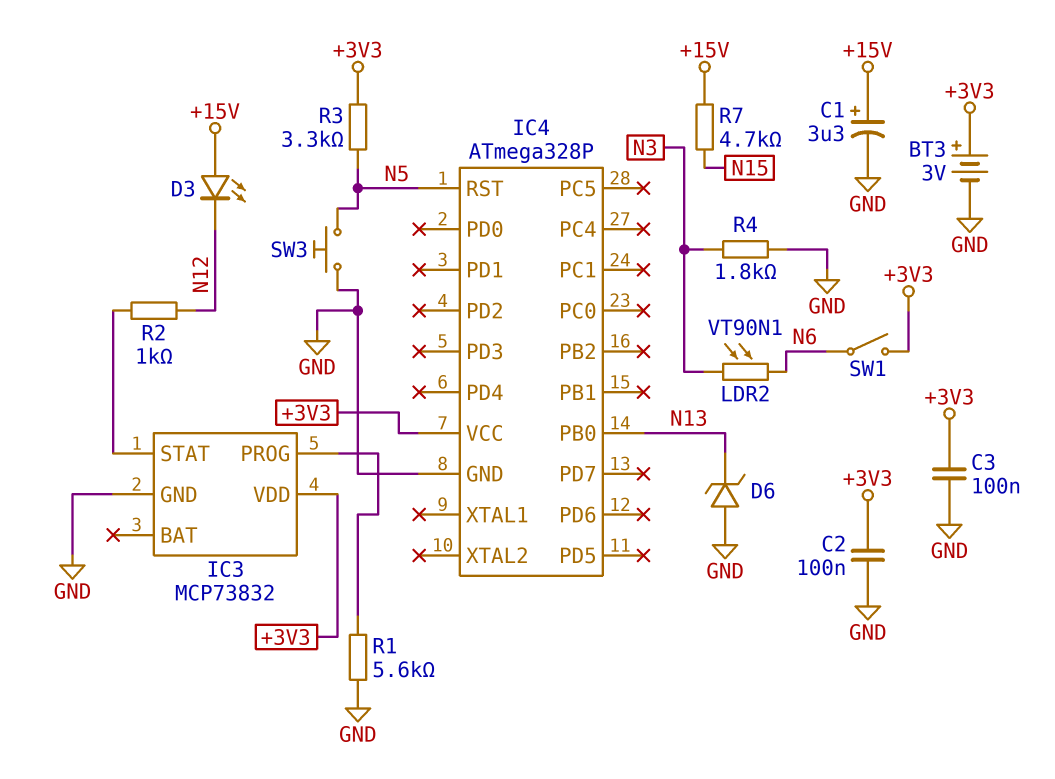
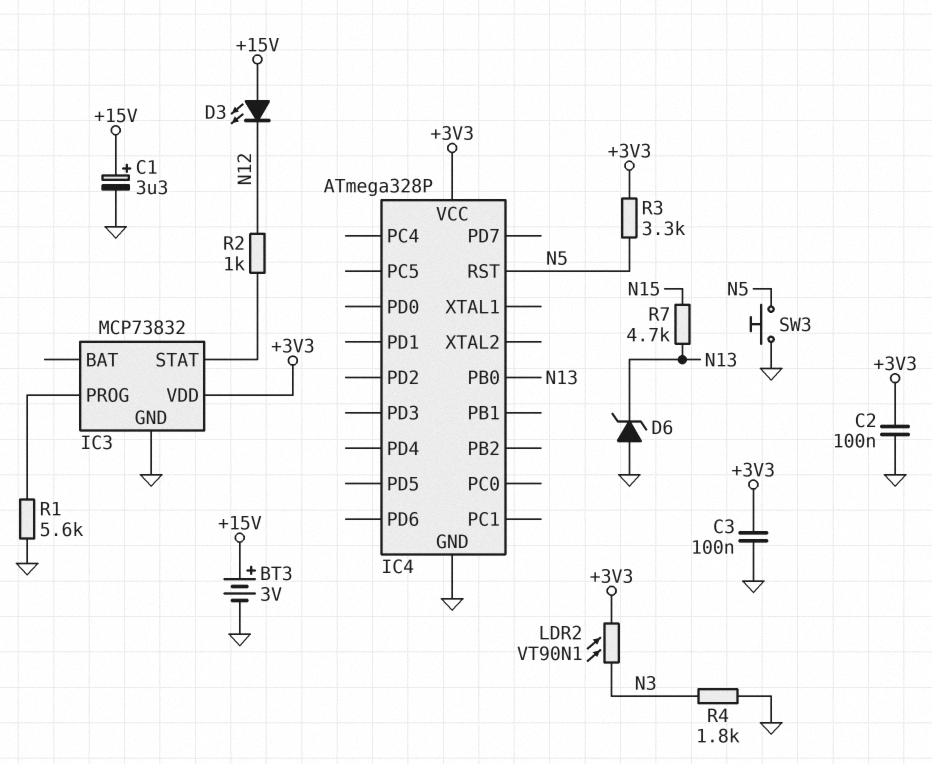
BT3: 3V (plus +3V3, minus GND) -> 3V (plus +15V, minus GND)
LDR2: VT90N1 (N3, N6) -> VT90N1 (+3V3, N3)
R7: 4.7k (+15V, N15) -> 4.7k (N13, N15)
SW1: switch (+3V3, N6) -> none

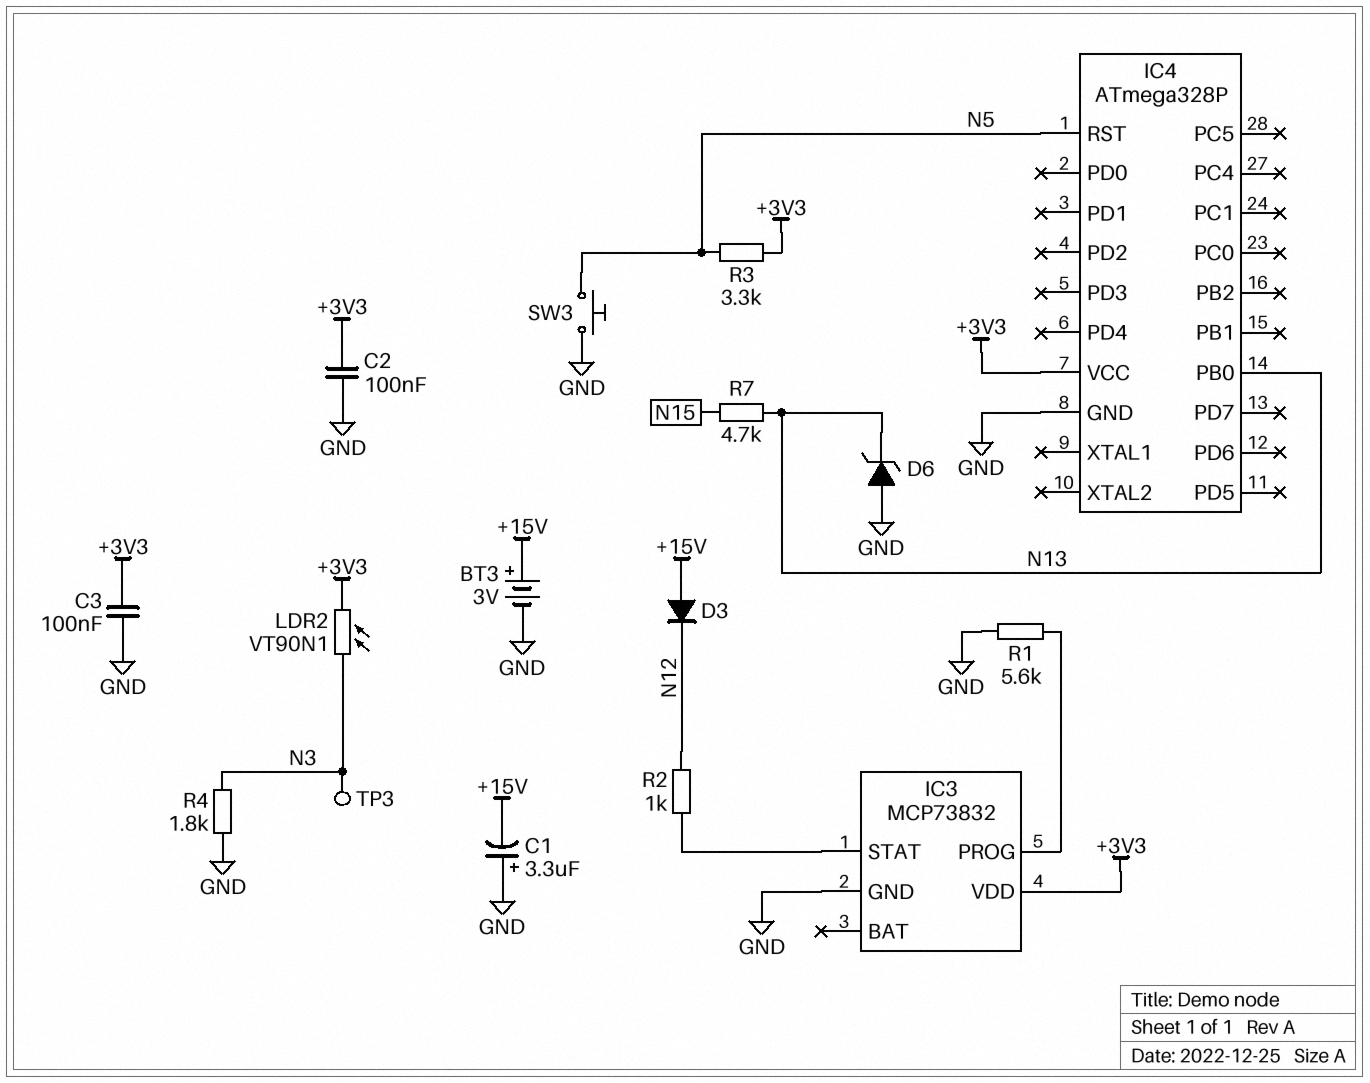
C1: 3.3uF (plus +15V, minus GND) -> 3.3uF (plus GND, minus +15V)
D3: LED (A +15V, K N12) -> diode (A +15V, K N12)
TP3: none -> test point (N3)

